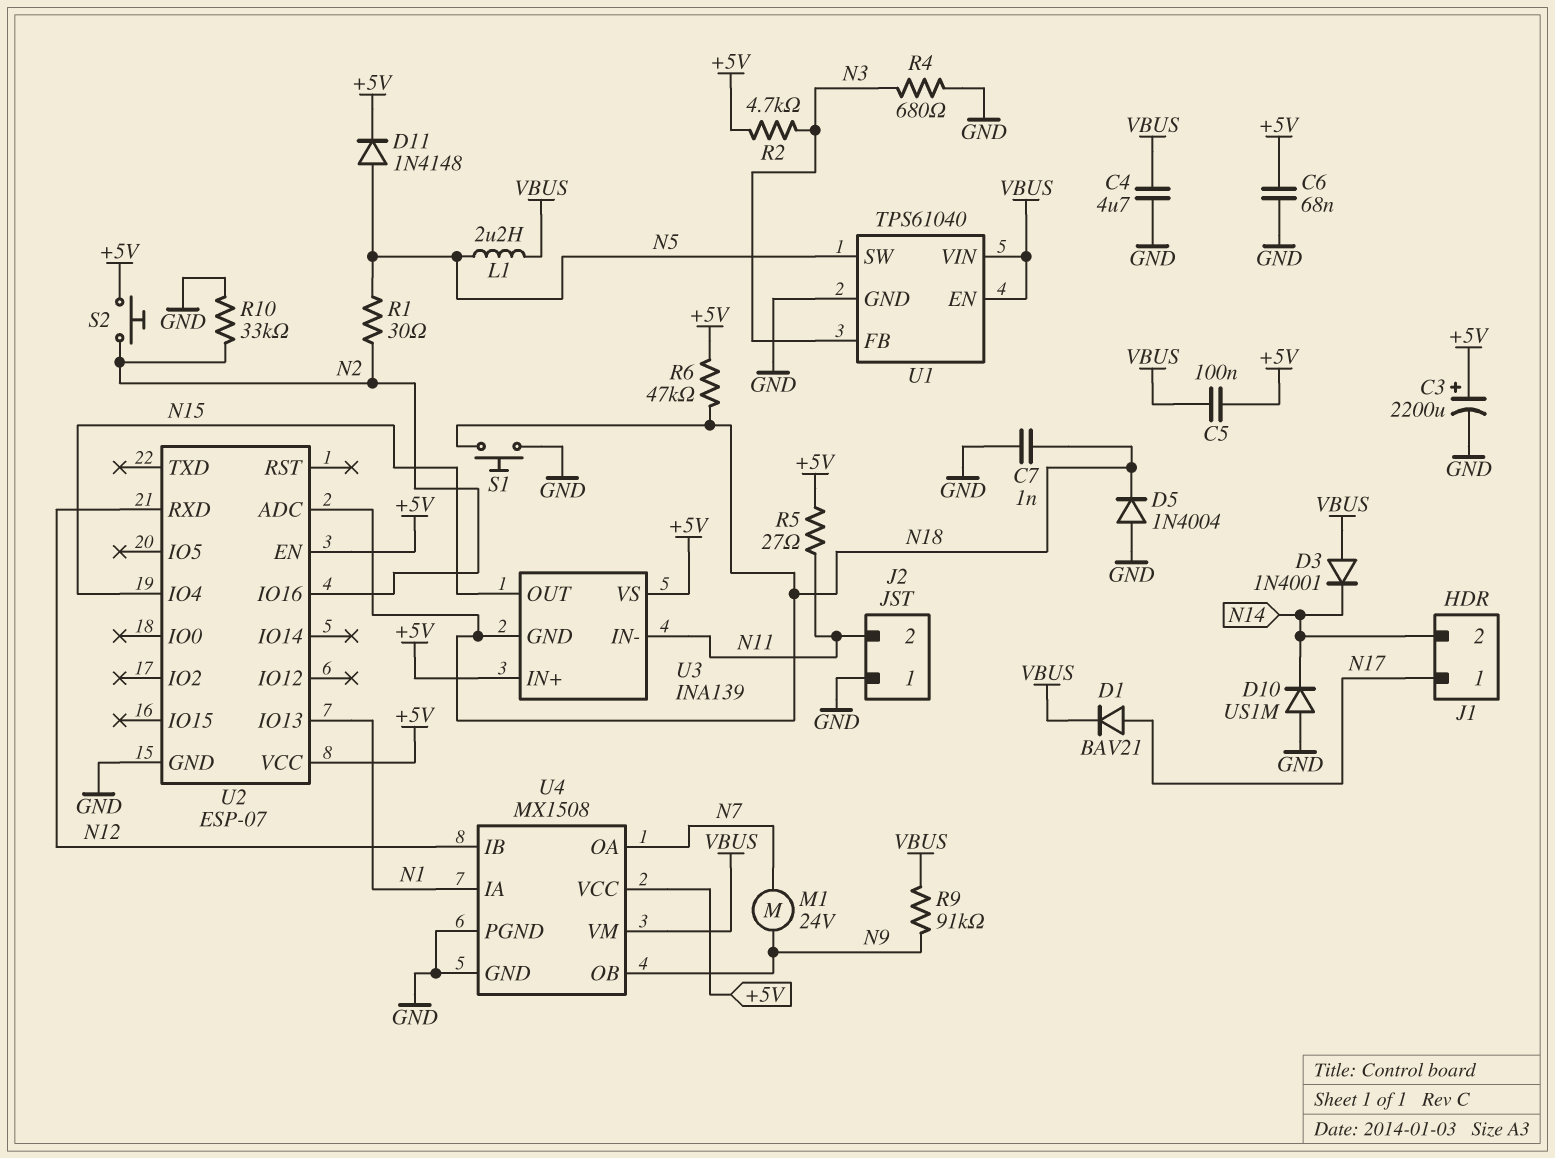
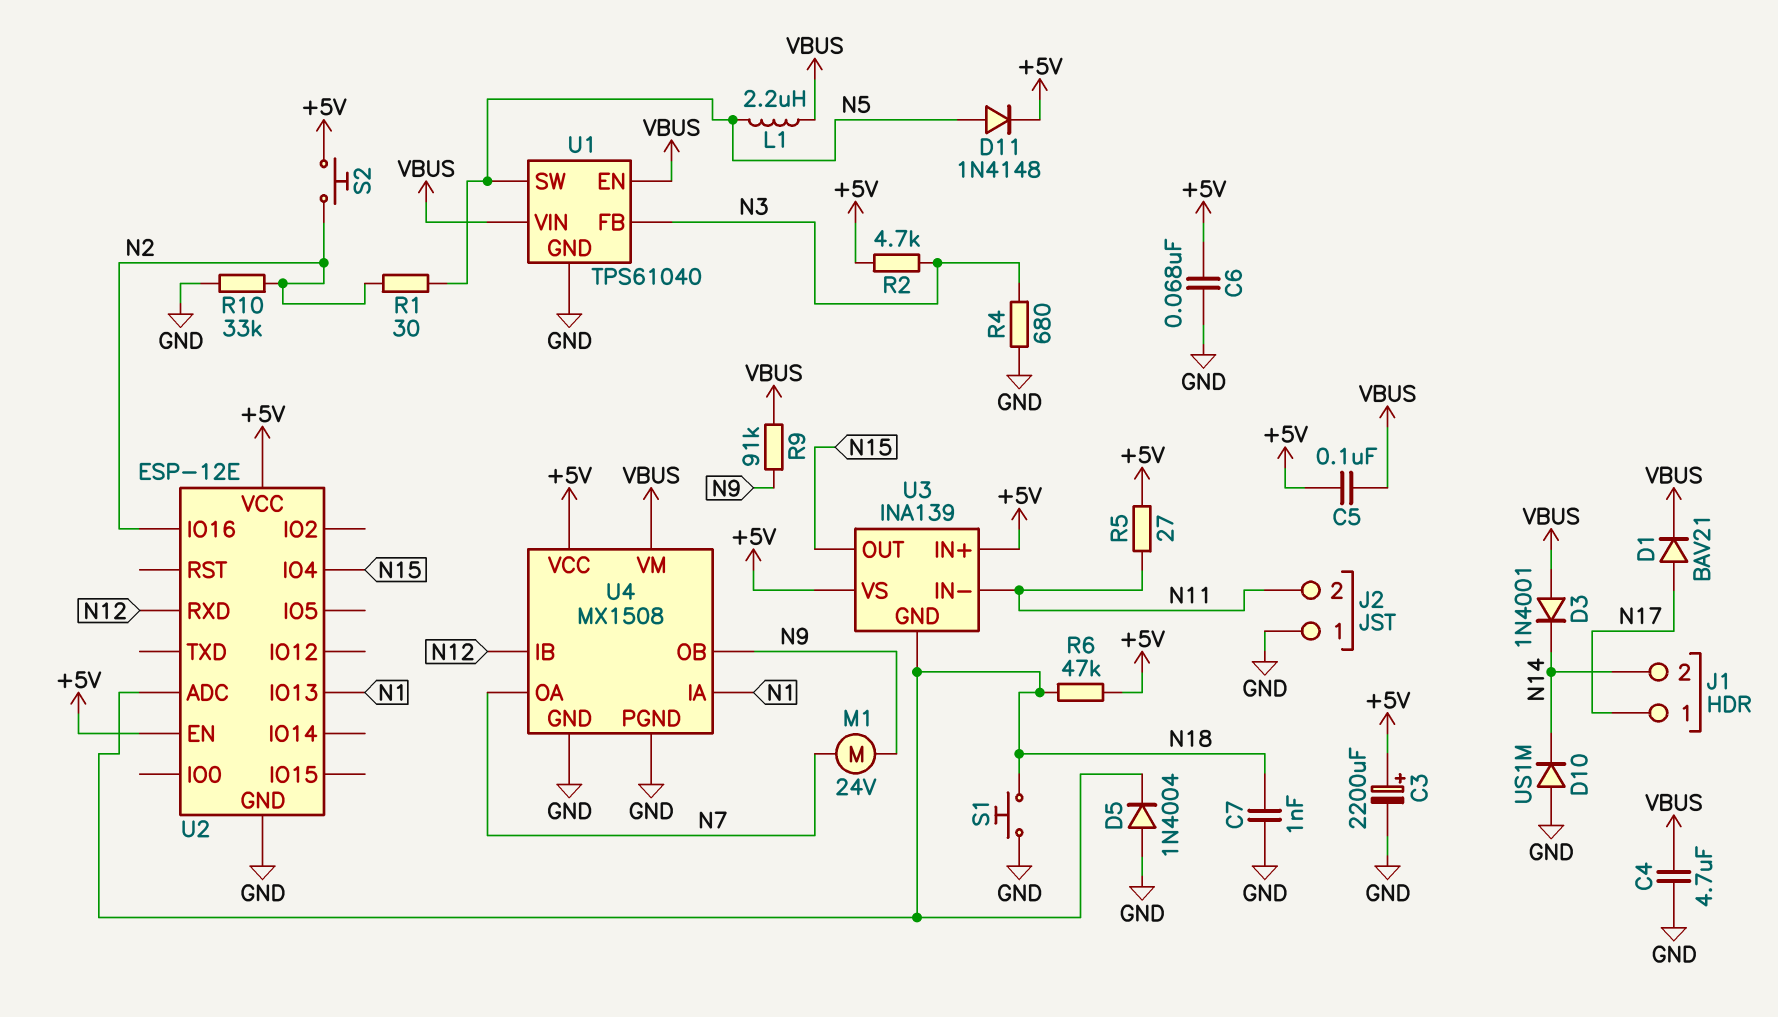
U2: ESP-07 -> ESP-12E

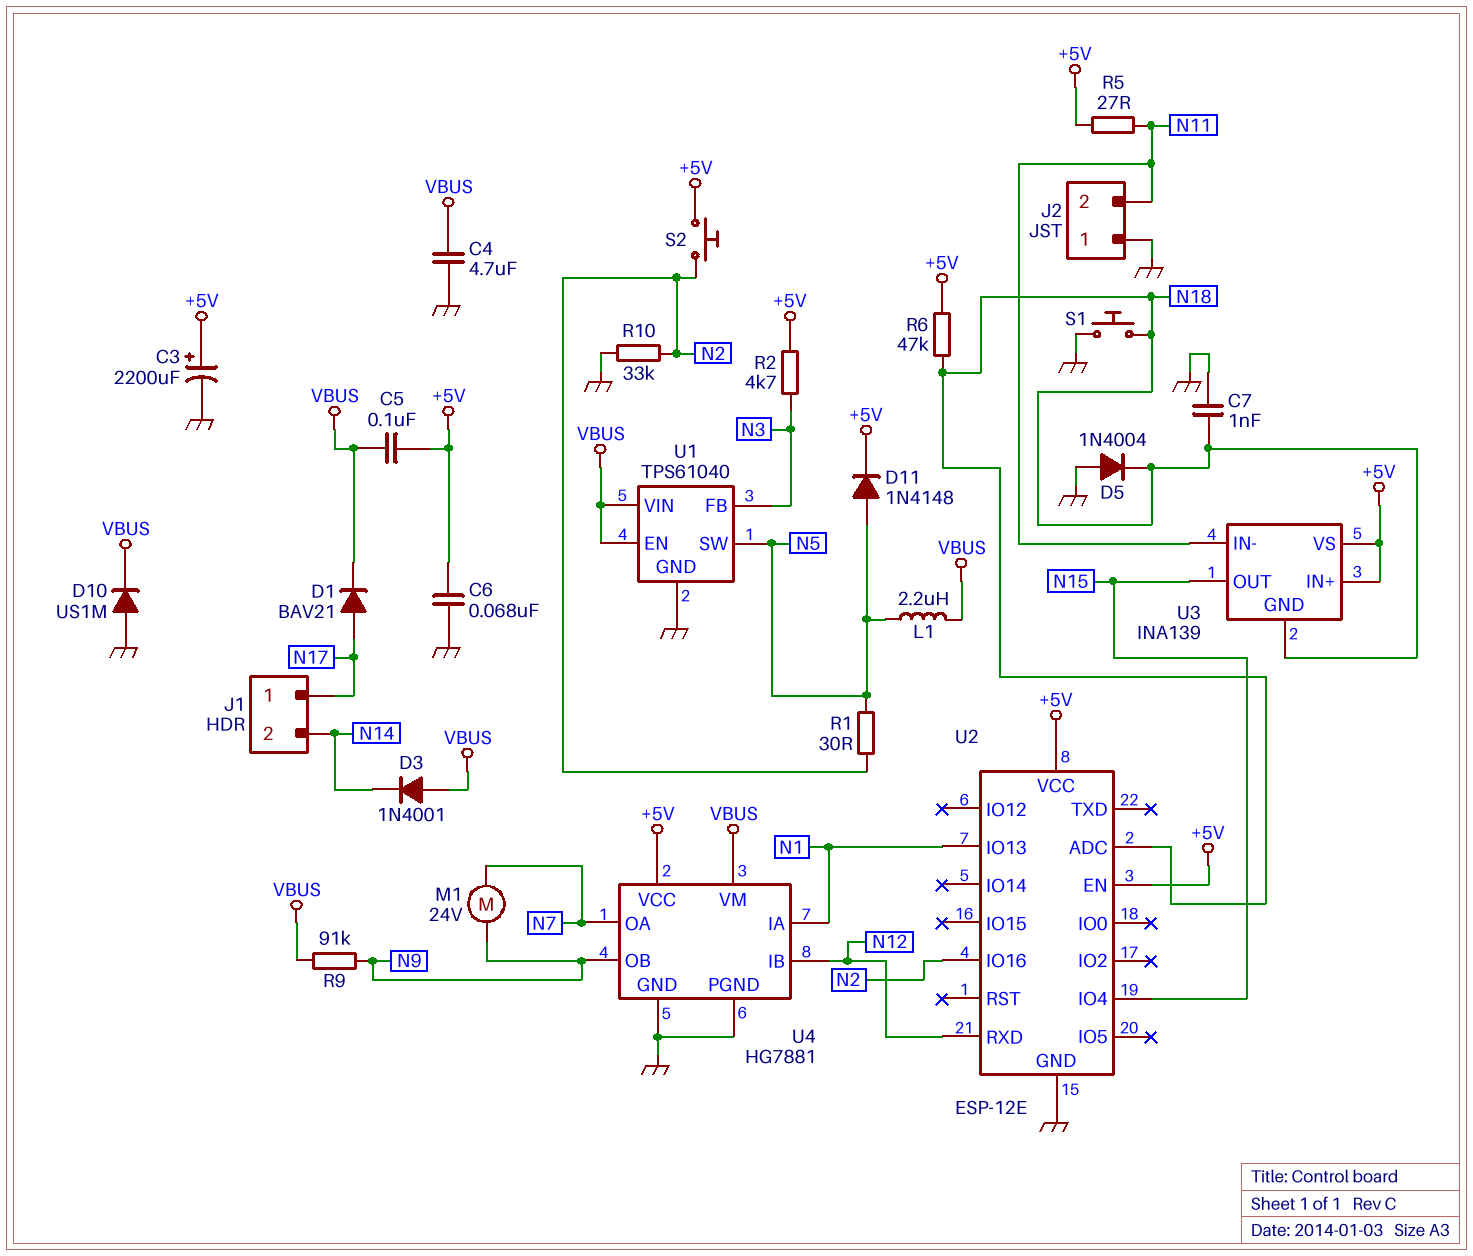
D10: diode US1M (A GND, K N14) -> diode US1M (A GND, K VBUS)
R4: 680 (GND, N3) -> none
U4: MX1508 -> HG7881

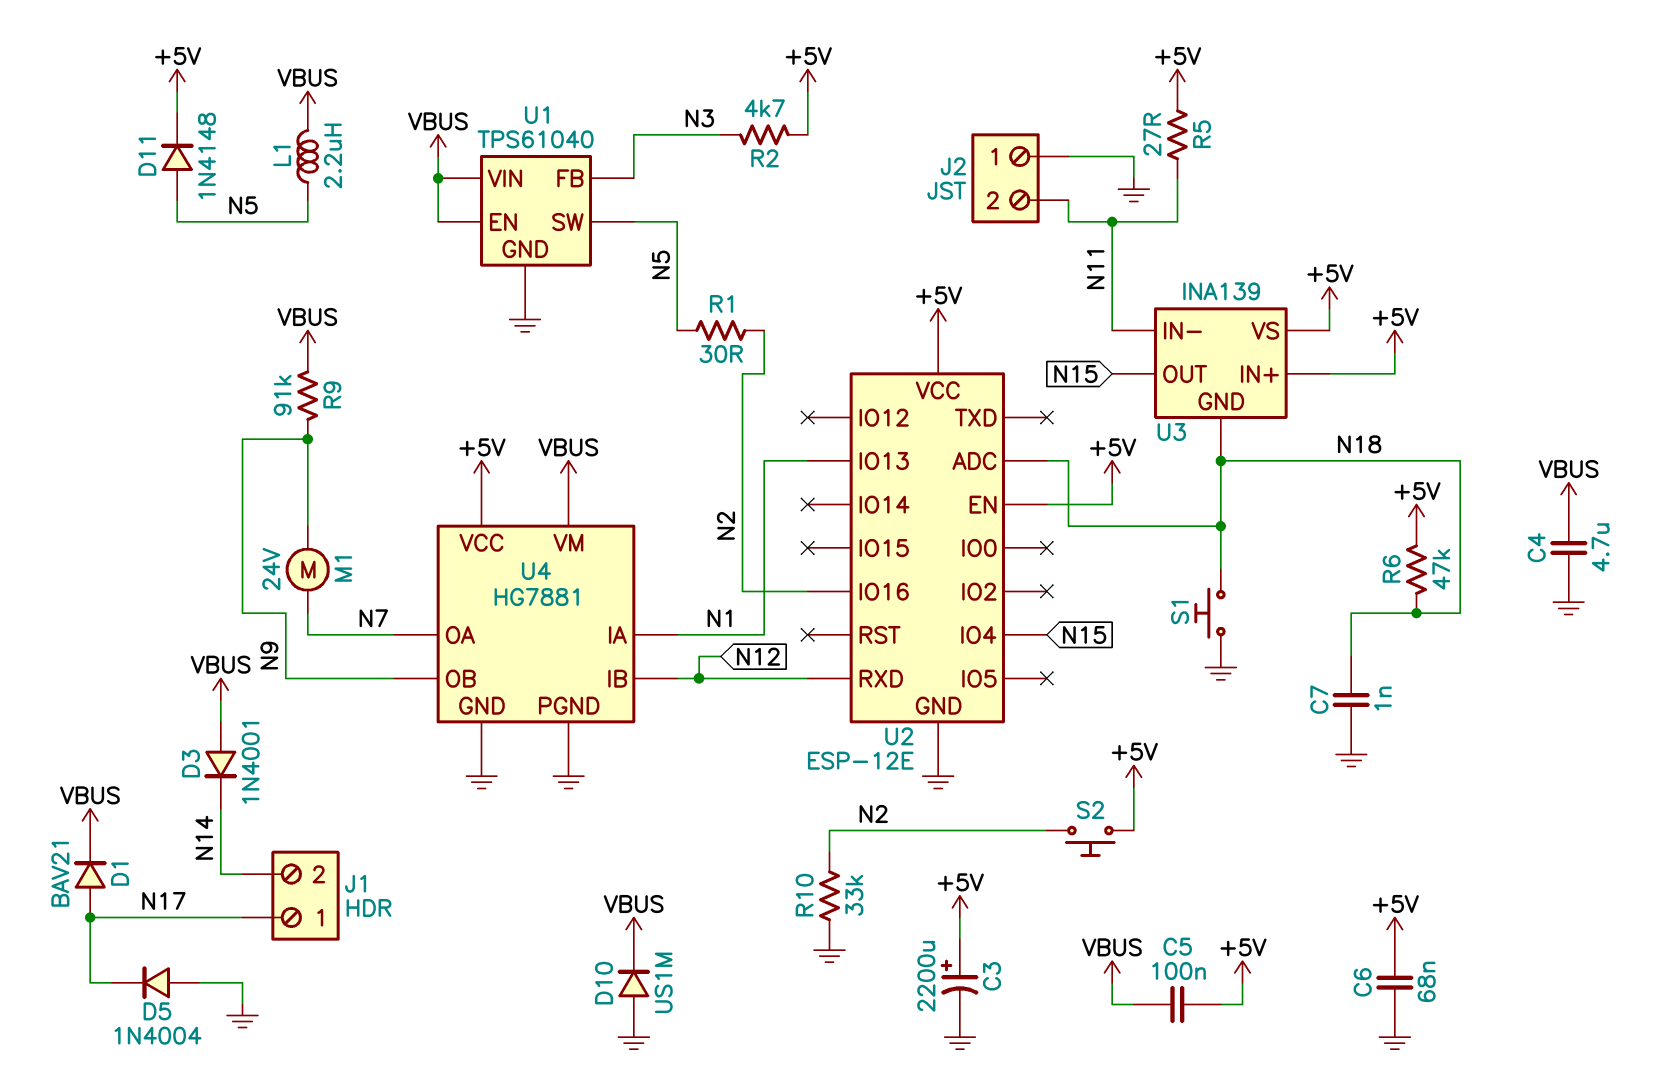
D5: diode 1N4004 (A GND, K N18) -> diode 1N4004 (A GND, K N17)

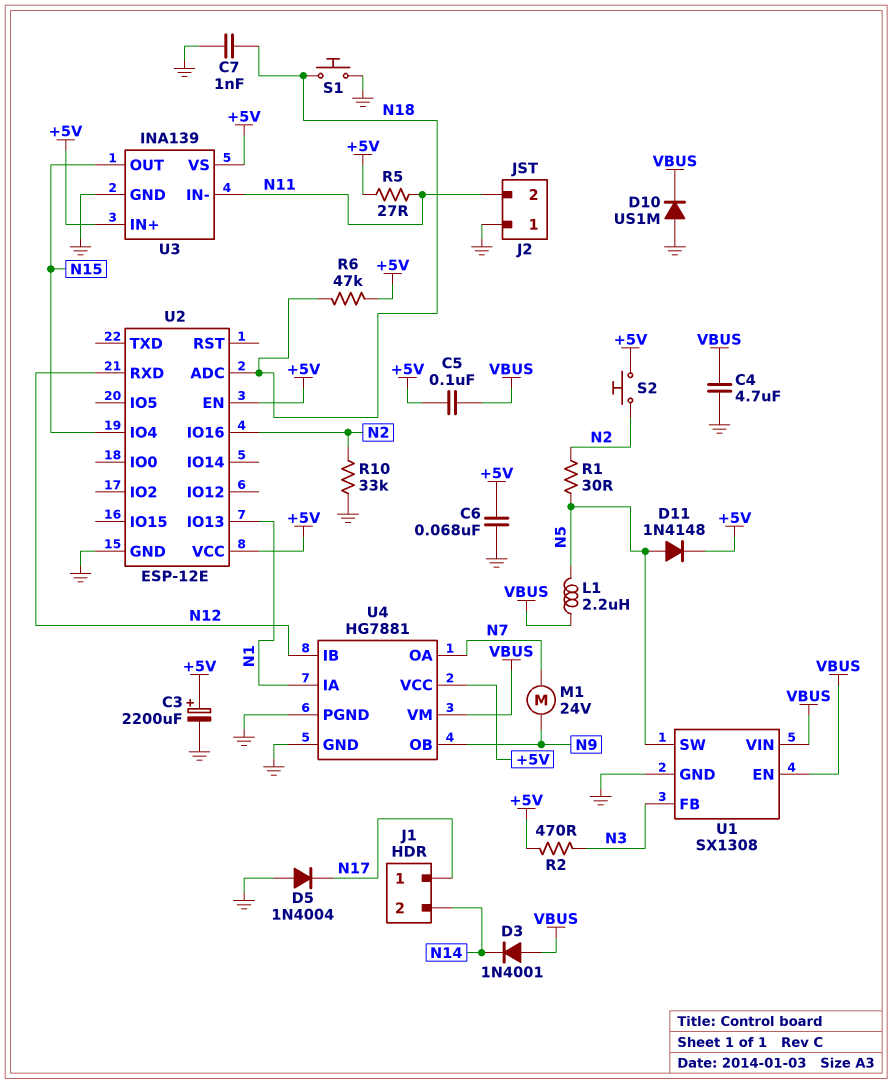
D1: diode BAV21 (A N17, K VBUS) -> none
R2: 4.7k (+5V, N3) -> 470 (+5V, N3)
R9: 91k (N9, VBUS) -> none
U1: TPS61040 -> SX1308
U3 pin GND: N18 -> GND

